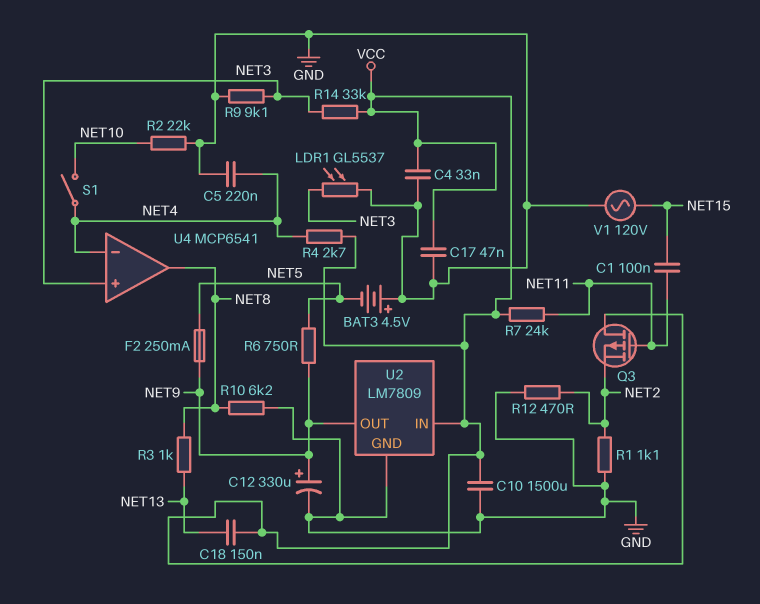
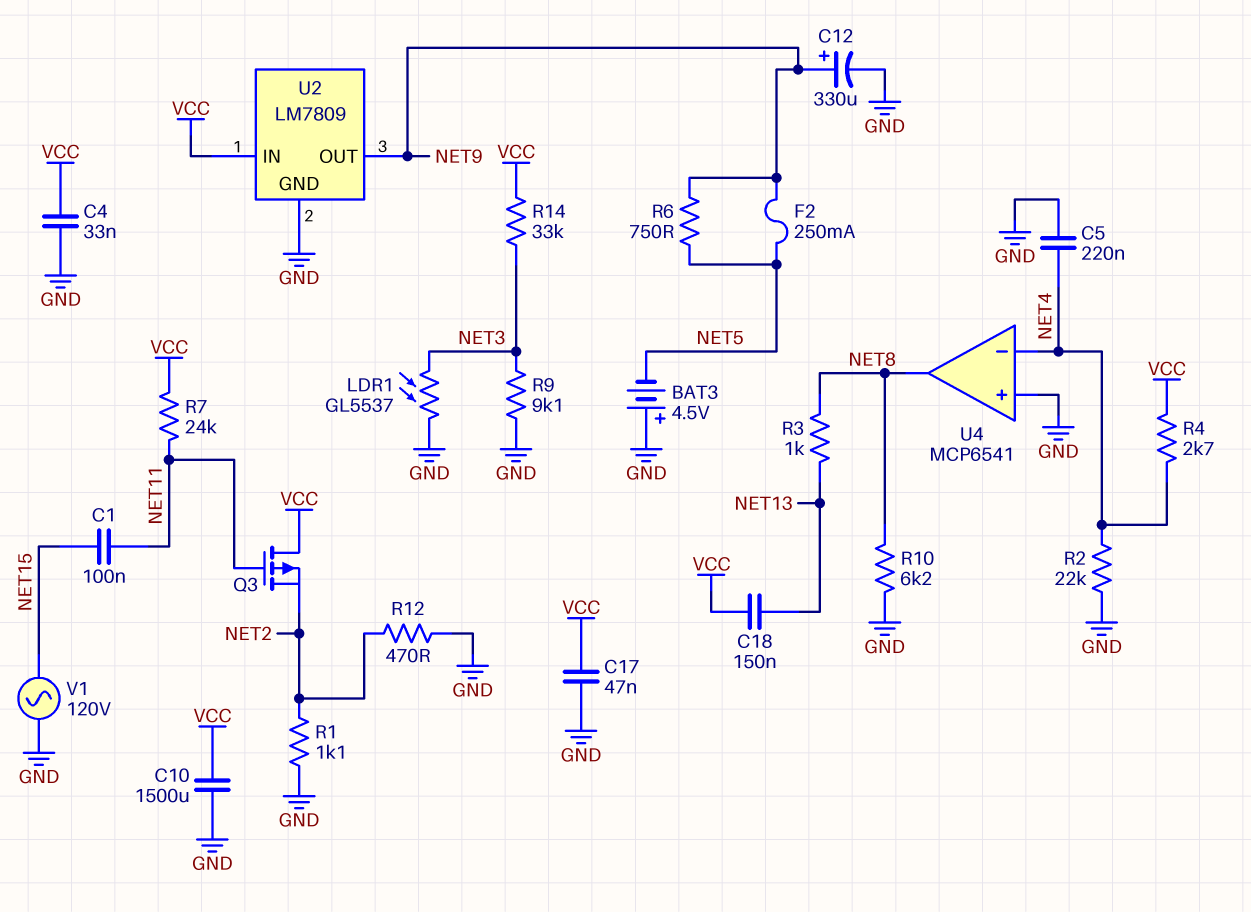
R2: 22k (GND, NET10) -> 22k (GND, NET4)
S1: switch (NET4, NET10) -> none
U4 pin in+: NET3 -> GND

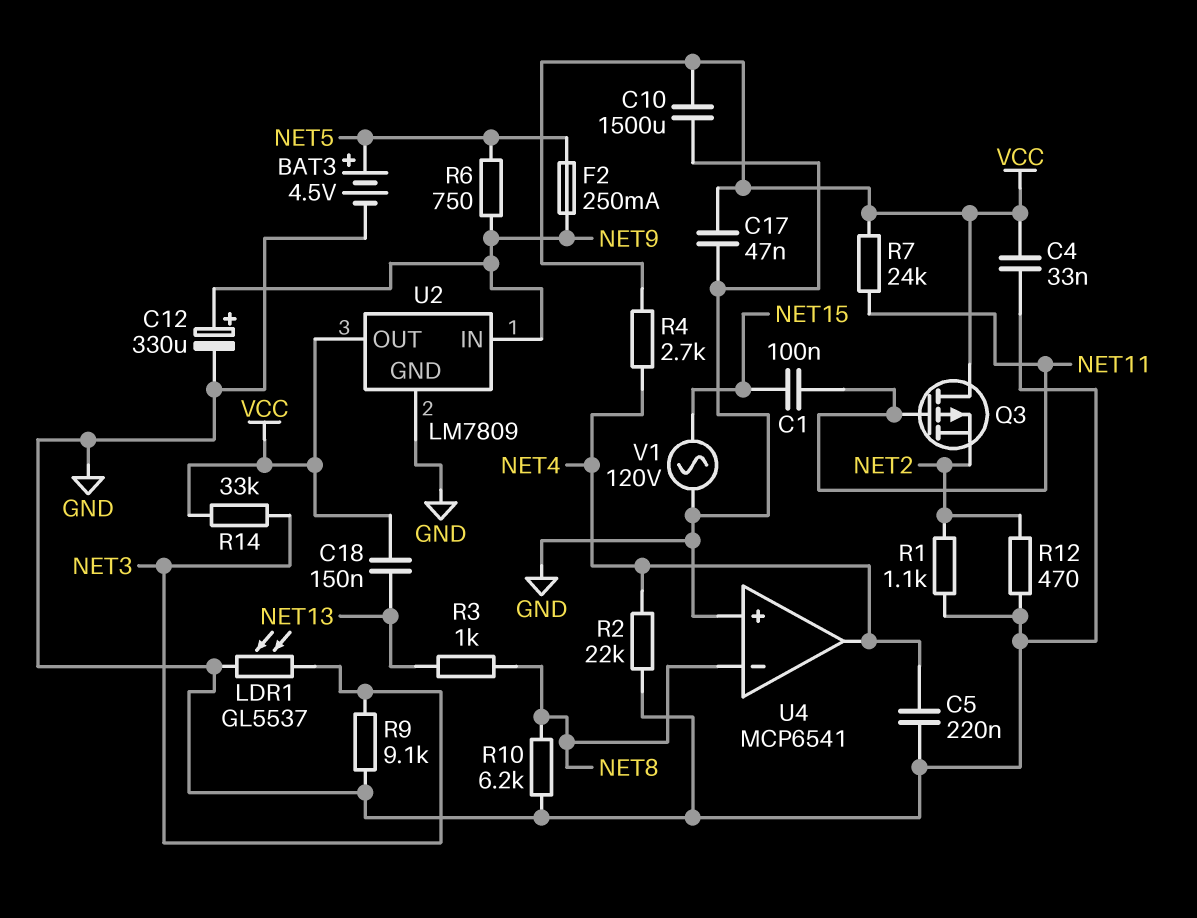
BAT3: 4.5V (plus GND, minus NET5) -> 4.5V (plus NET5, minus GND)
U2 pin IN: VCC -> NET9
U2 pin OUT: NET9 -> VCC
U4 pin in-: NET4 -> NET8
U4 pin out: NET8 -> NET4

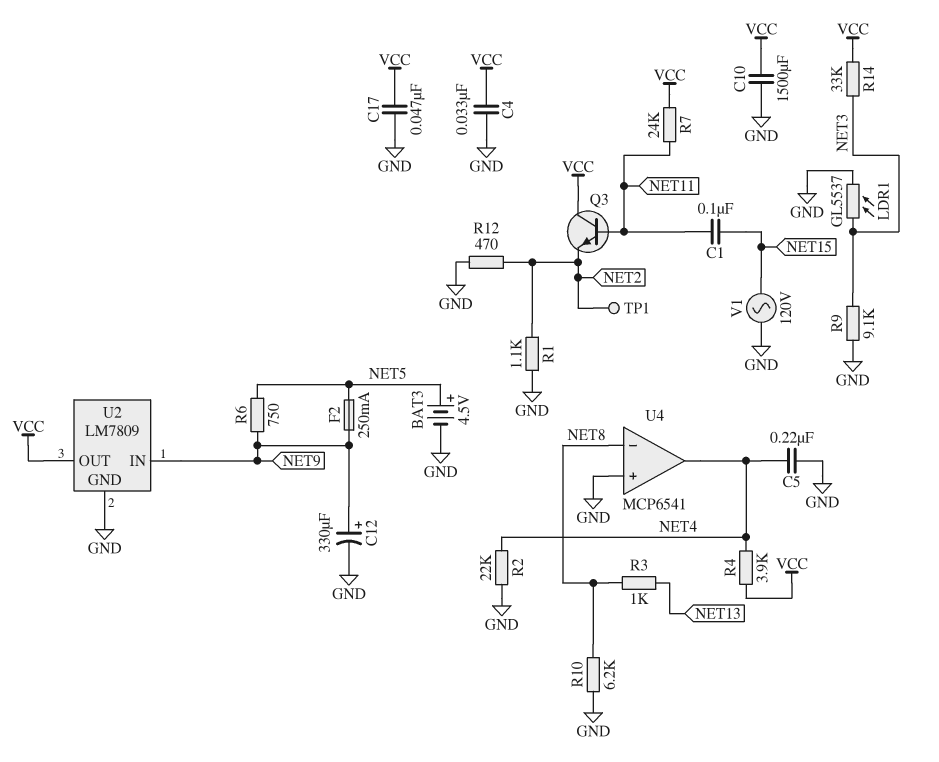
C18: 150nF (NET13, VCC) -> none
Q3: PMOS (G NET11, D VCC, S NET2) -> NPN (B NET11, C VCC, E NET2)
R4: 2.7k (NET4, VCC) -> 3.9k (NET4, VCC)
TP1: none -> test point (NET2)

